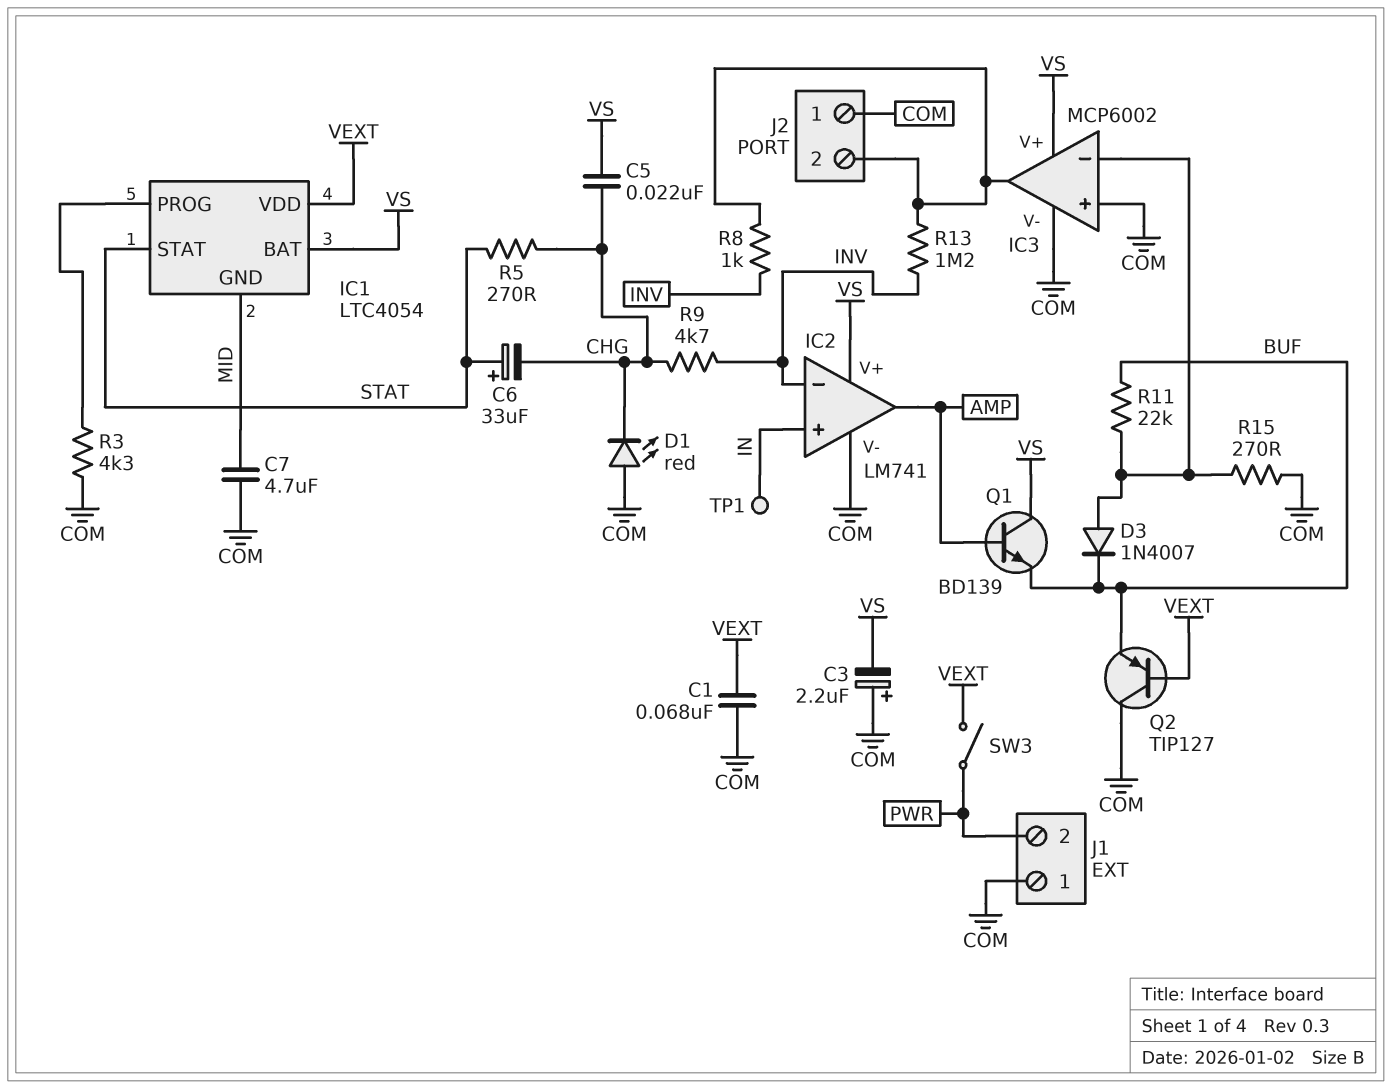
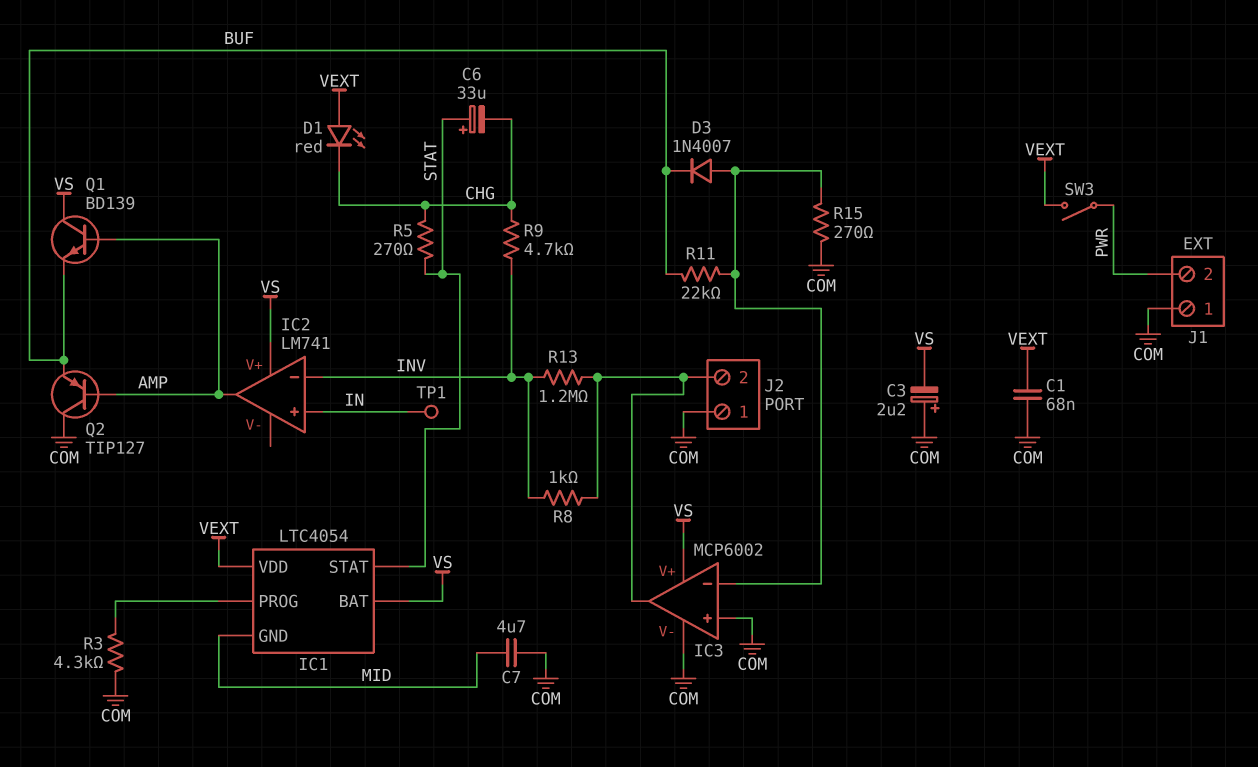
C5: 22nF (CHG, VS) -> none
D1: LED red (A COM, K CHG) -> LED red (A VEXT, K CHG)
IC2 pin V-: COM -> none
Q2: PNP TIP127 (B VEXT, C COM, E BUF) -> PNP TIP127 (B AMP, C COM, E BUF)

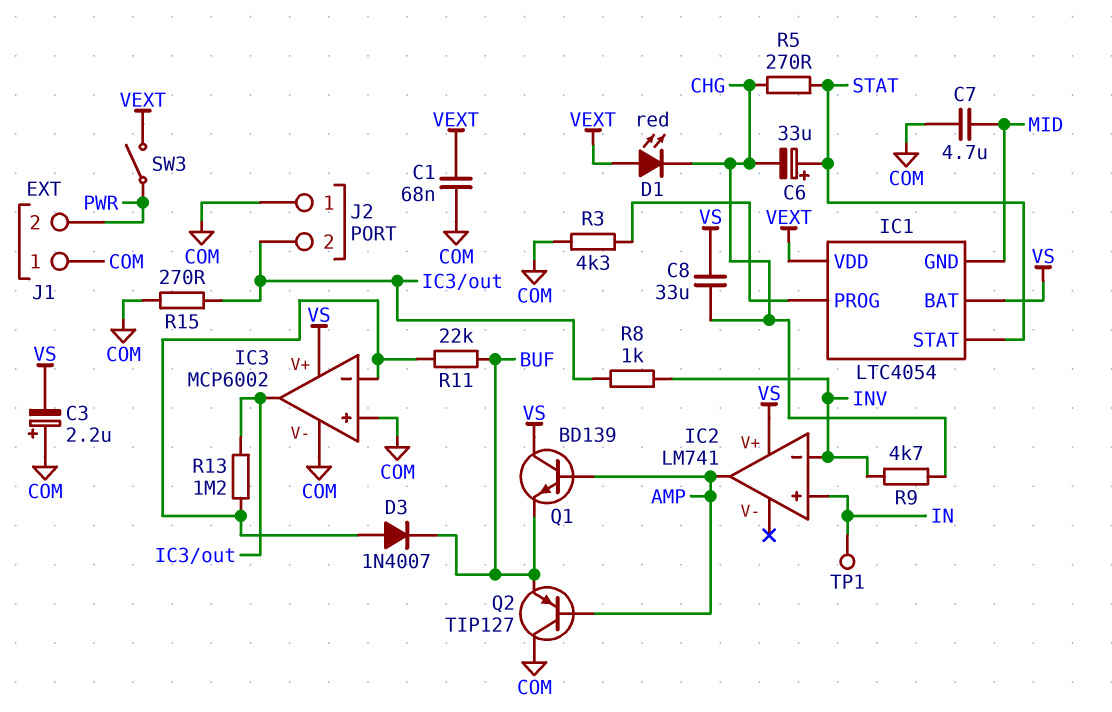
C8: none -> 33uF (CHG, VS)
R13: 1.2M (IC3/out, INV) -> 1.2M (IC3/in-, IC3/out)
R15: 270 (COM, IC3/in-) -> 270 (COM, IC3/out)

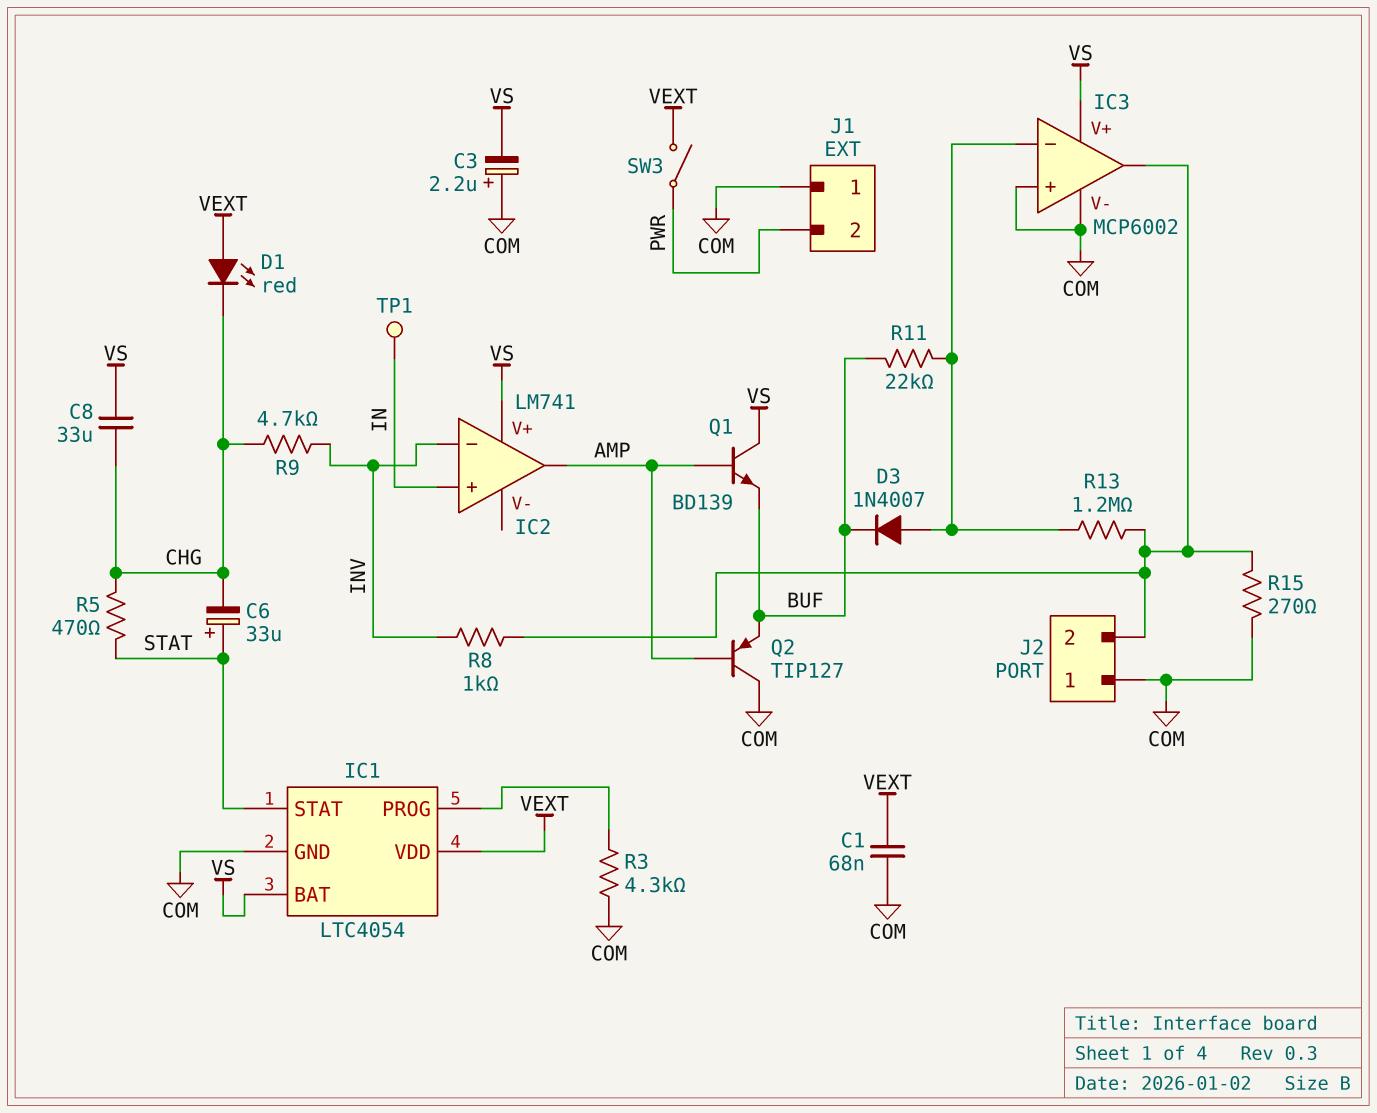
C7: 4.7uF (COM, MID) -> none
IC1 pin GND: MID -> COM
R5: 270 (CHG, STAT) -> 470 (CHG, STAT)

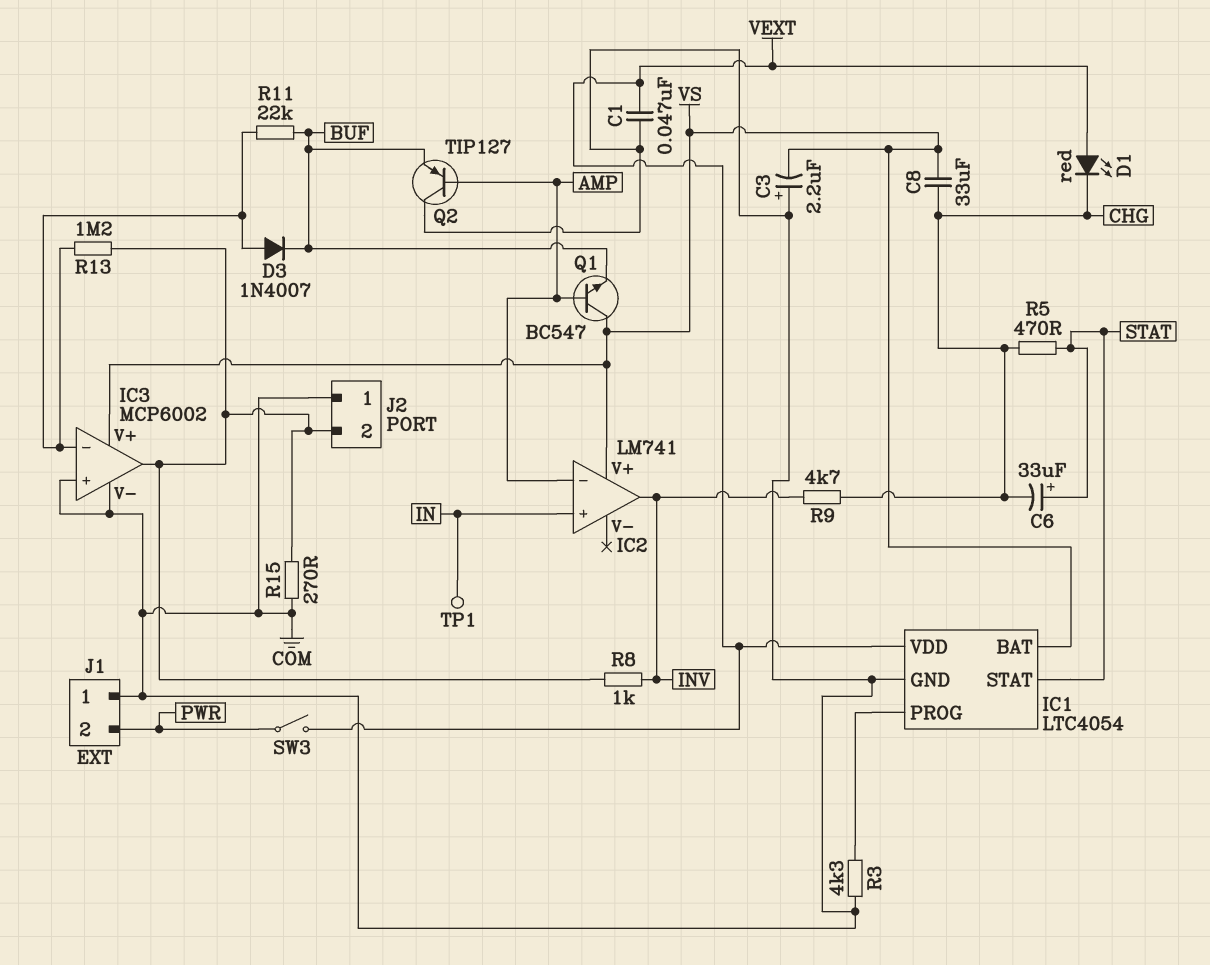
C1: 68nF (COM, VEXT) -> 47nF (COM, VEXT)
IC2 pin in-: INV -> AMP
IC2 pin out: AMP -> INV
Q1: NPN BD139 (B AMP, C VS, E BUF) -> NPN BC547 (B AMP, C VS, E BUF)

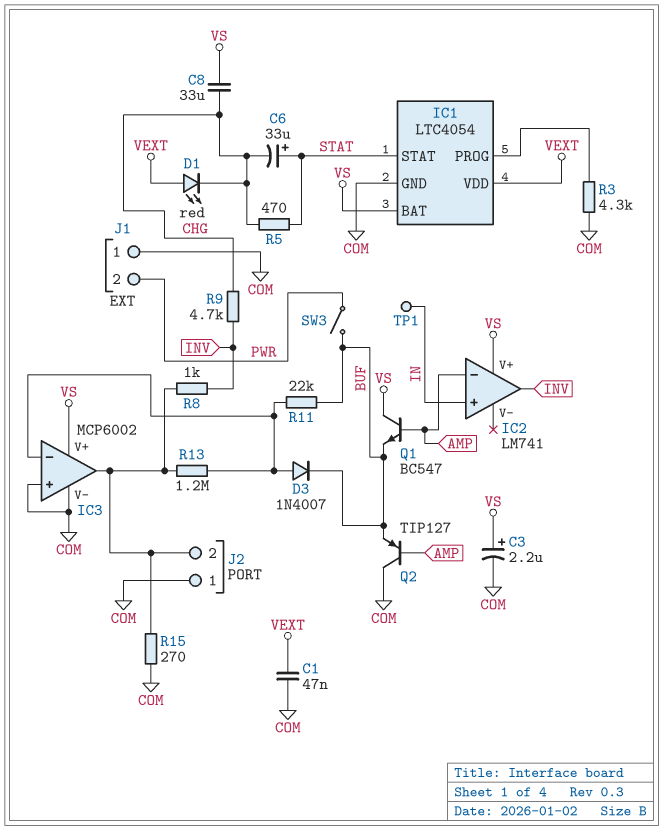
C3: 2.2uF (plus COM, minus VS) -> 2.2uF (plus VS, minus COM)
SW3: switch (PWR, VEXT) -> switch (BUF, PWR)

